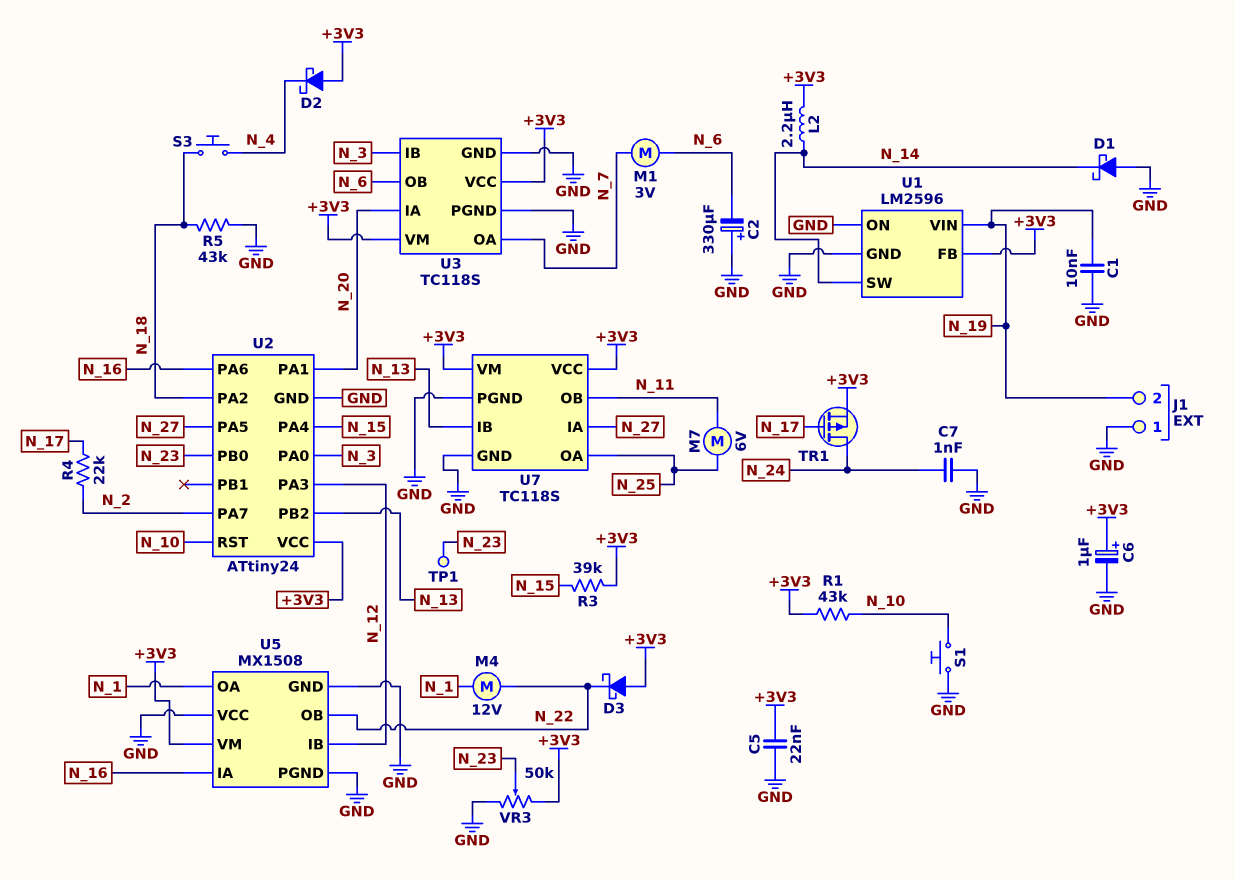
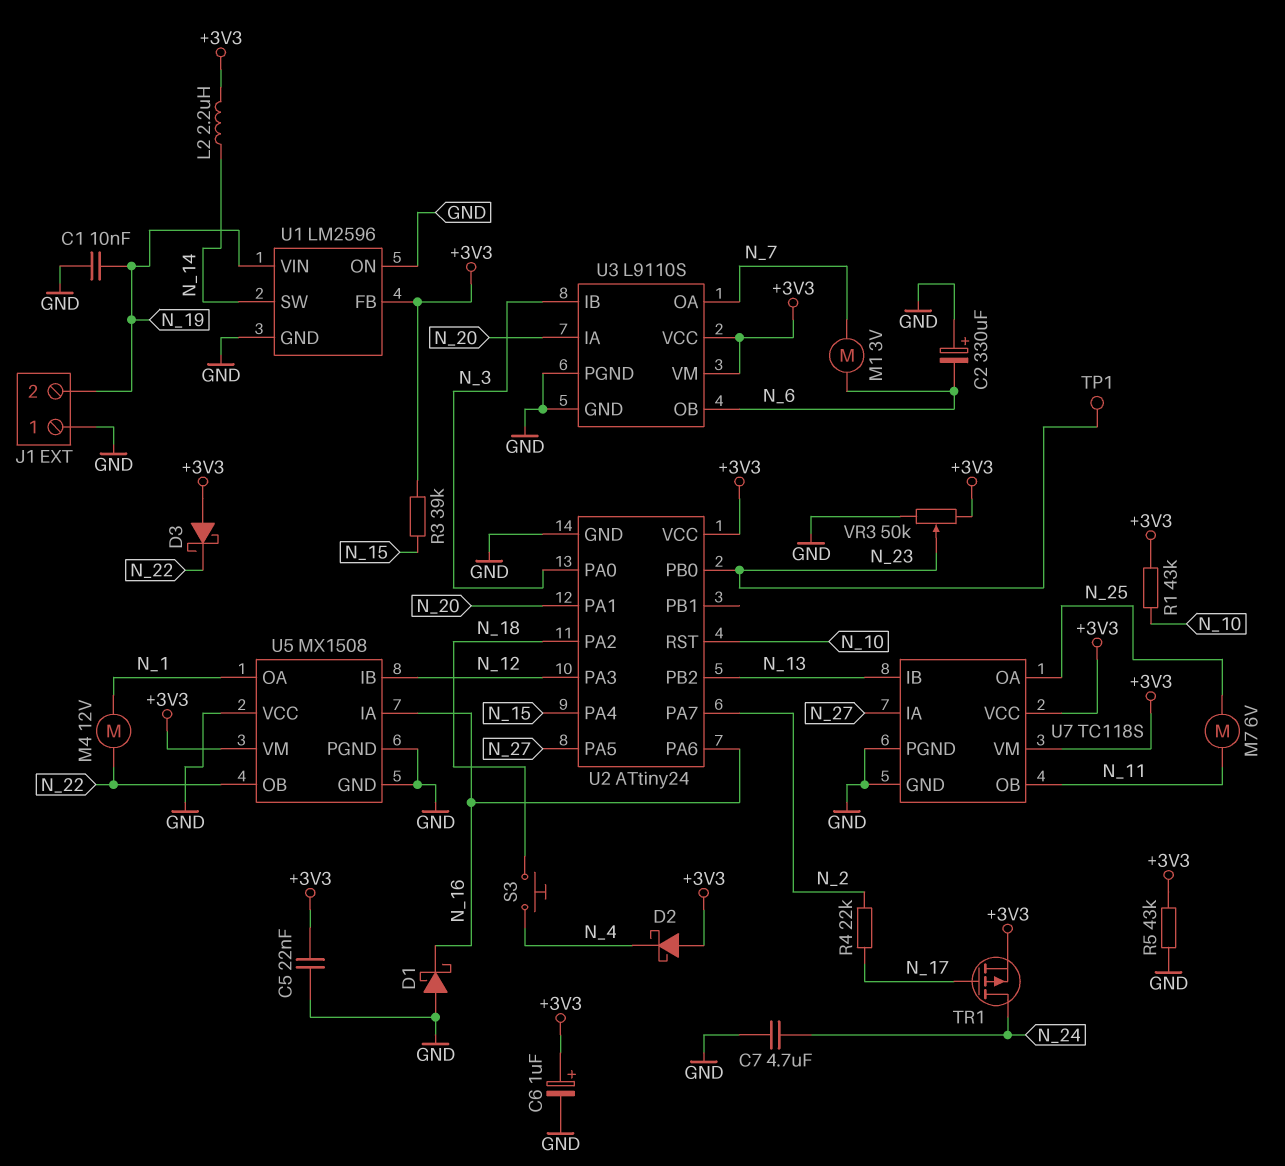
C7: 1nF (GND, N_24) -> 4.7uF (GND, N_24)
D1: schottky (A GND, K N_14) -> schottky (A GND, K N_16)
R5: 43k (GND, N_18) -> 43k (+3V3, GND)
S1: button (GND, N_10) -> none
U3: TC118S -> L9110S

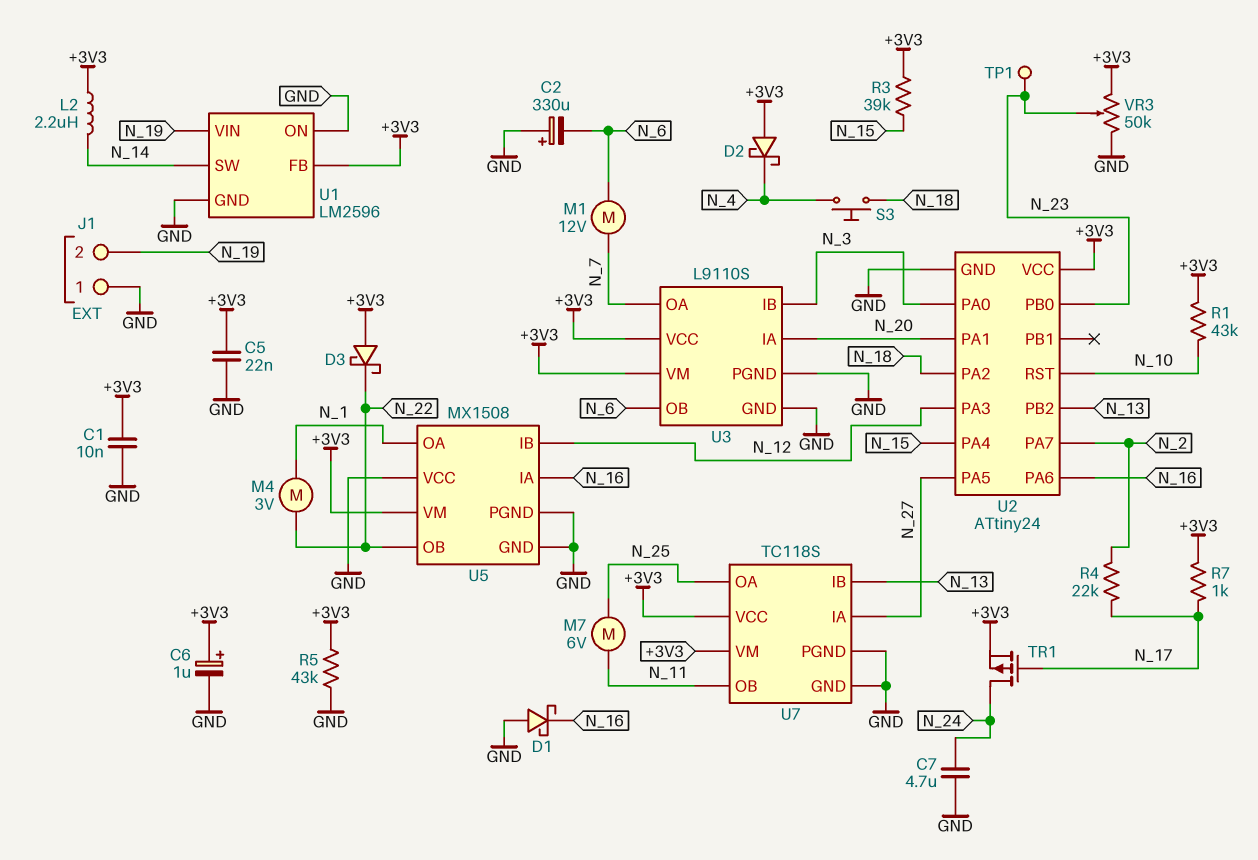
C1: 10nF (GND, N_19) -> 10nF (+3V3, GND)
M1: motor 3V (N_6, N_7) -> motor 12V (N_6, N_7)
M4: motor 12V (N_1, N_22) -> motor 3V (N_1, N_22)
R7: none -> 1k (+3V3, N_17)

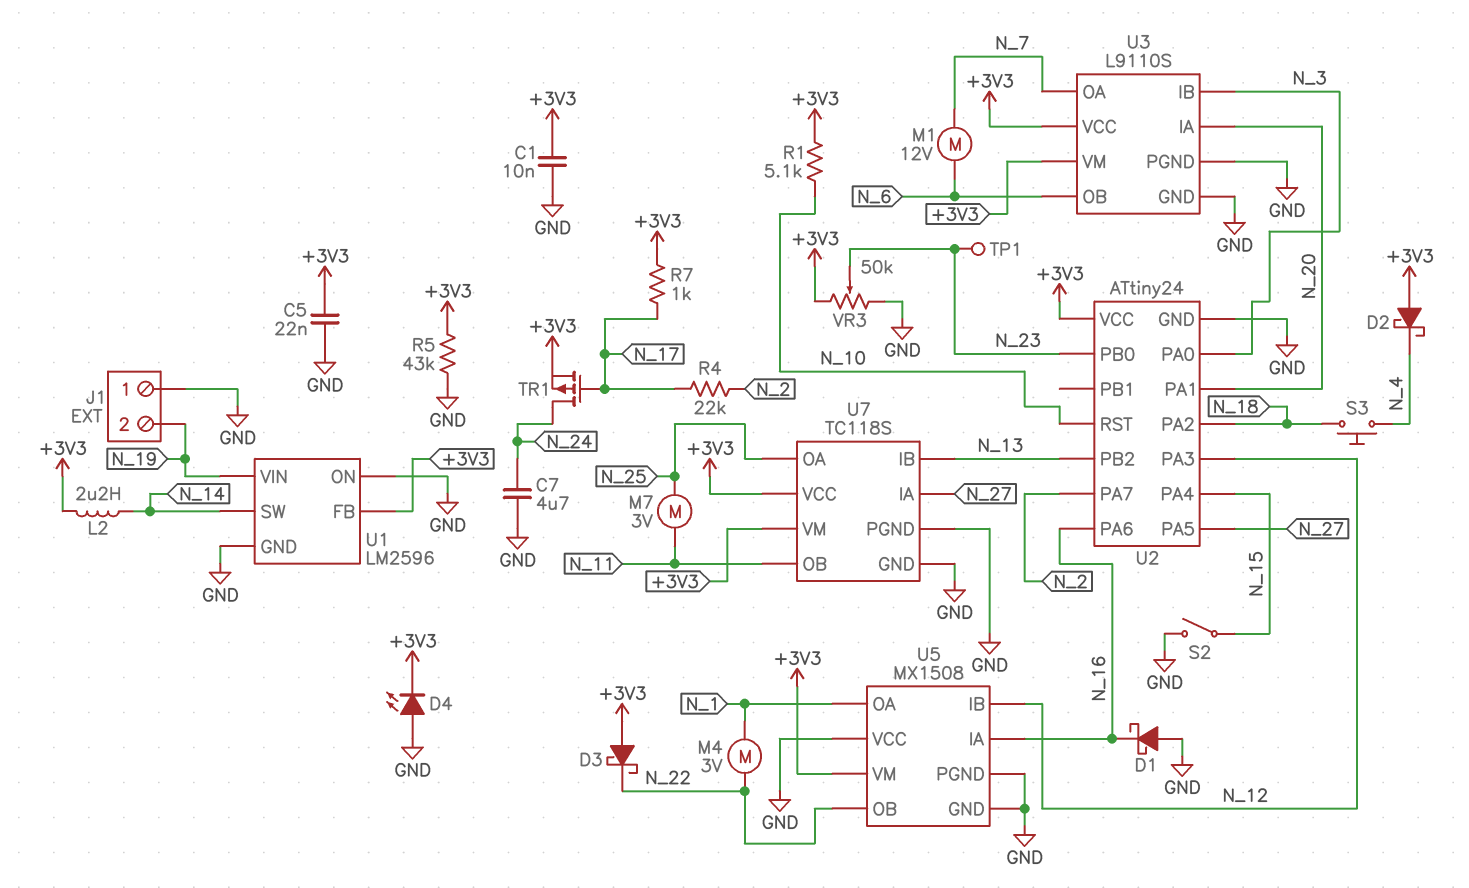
C2: 330uF (plus GND, minus N_6) -> none
C6: 1uF (plus +3V3, minus GND) -> none
D4: none -> LED (A GND, K +3V3)
M7: motor 6V (N_11, N_25) -> motor 3V (N_11, N_25)
R1: 43k (+3V3, N_10) -> 5.1k (+3V3, N_10)
R3: 39k (+3V3, N_15) -> none
S2: none -> switch (GND, N_15)

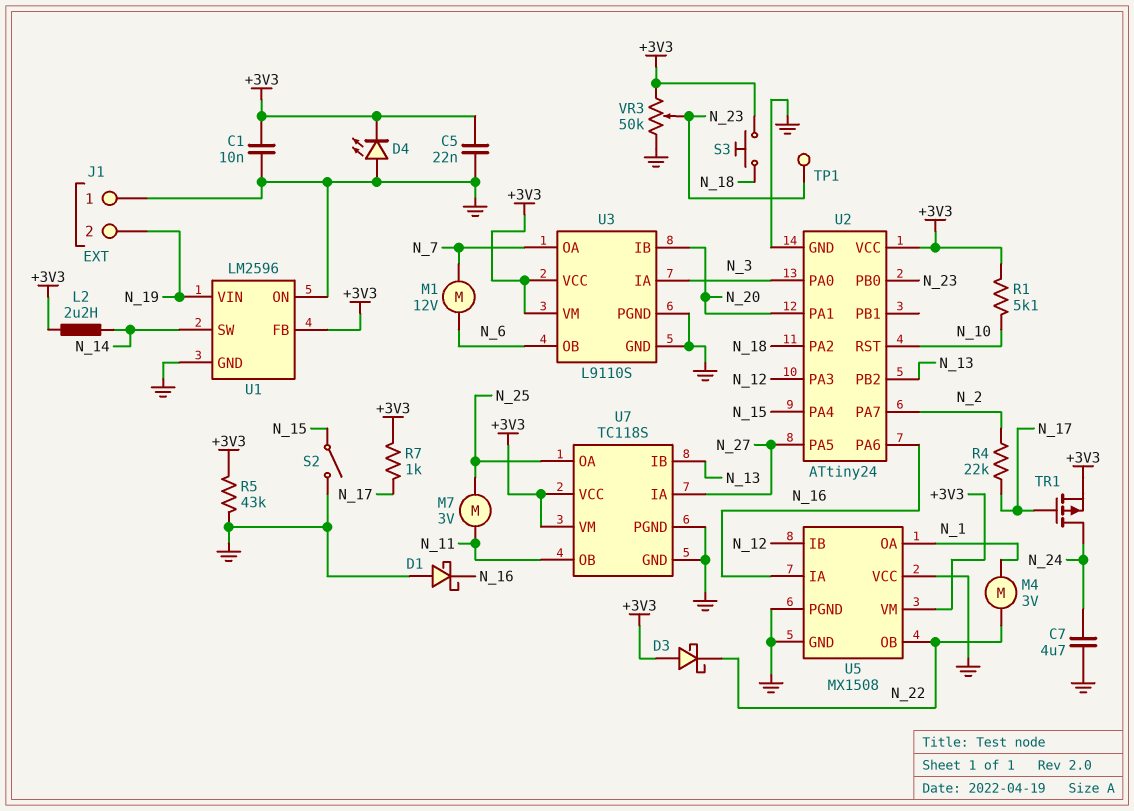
D2: schottky (A +3V3, K N_4) -> none
S3: button (N_4, N_18) -> button (+3V3, N_18)
U3 pin IA: N_20 -> N_3
U3 pin IB: N_3 -> N_20

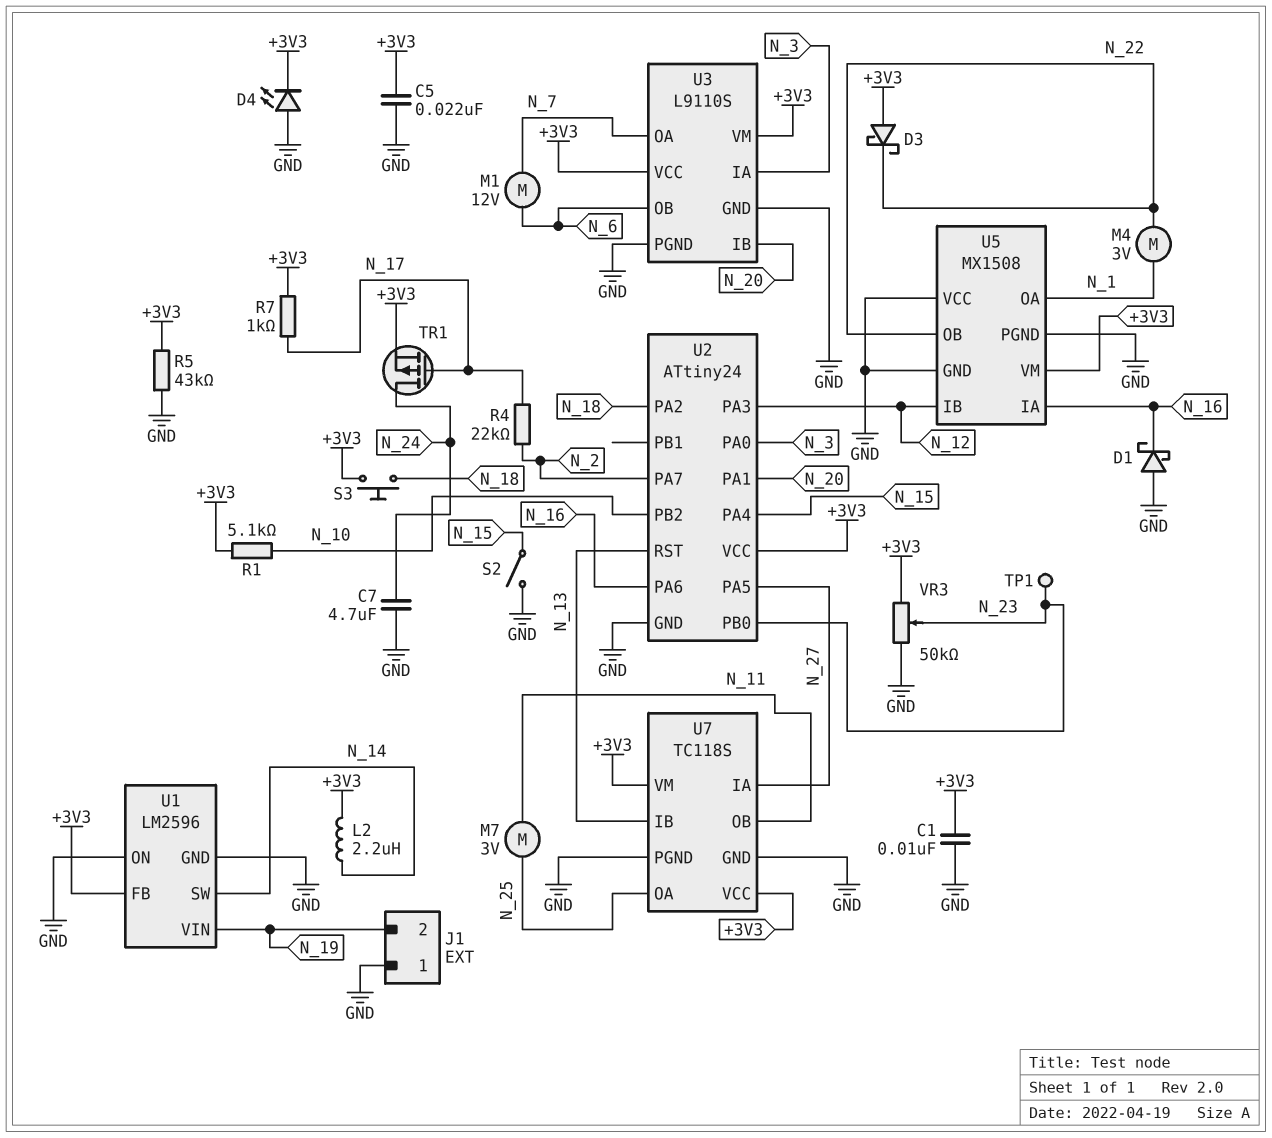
U2 pin PB2: N_13 -> N_10
U2 pin RST: N_10 -> N_13

